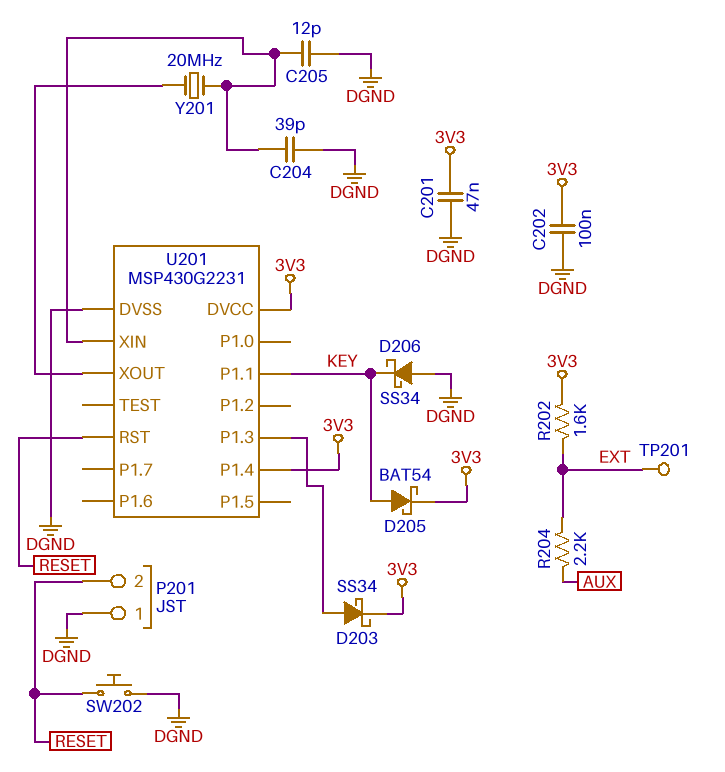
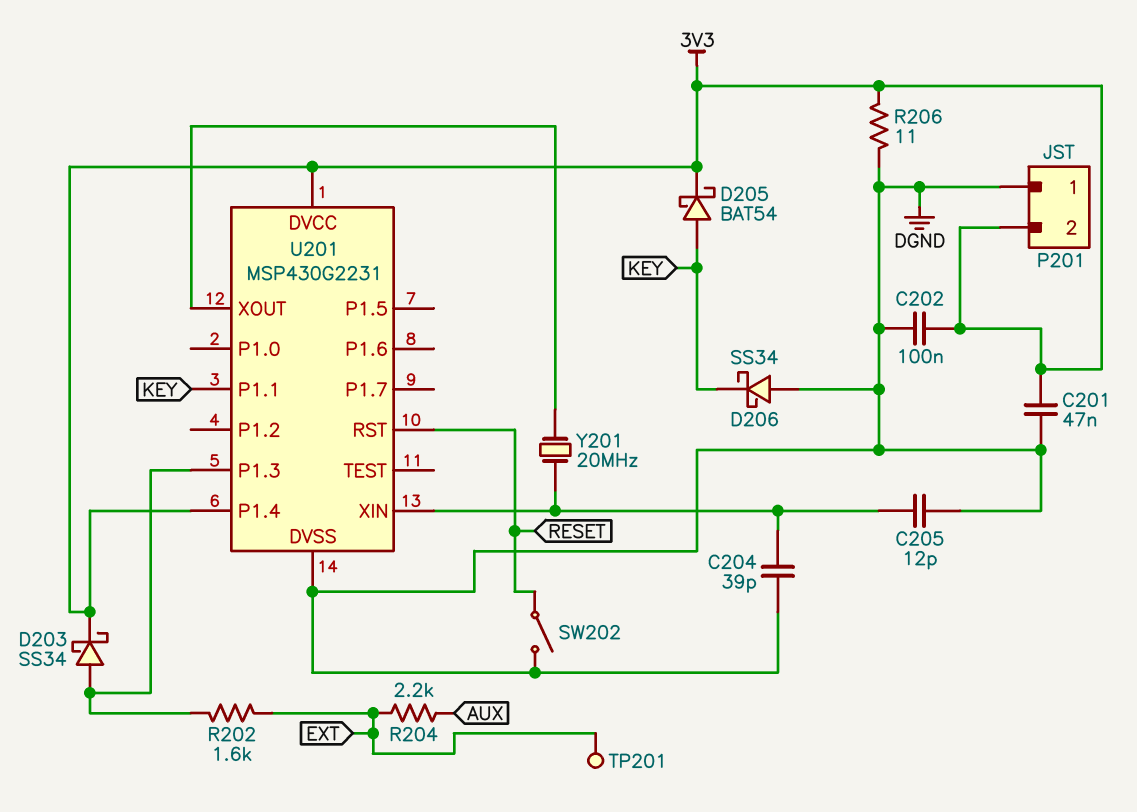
P201 pin 2: RESET -> 3V3
R202: 1.6k (3V3, EXT) -> 1.6k (EXT, U201/P1.3)
R206: none -> 11 (3V3, DGND)
SW202: button (DGND, RESET) -> switch (DGND, RESET)

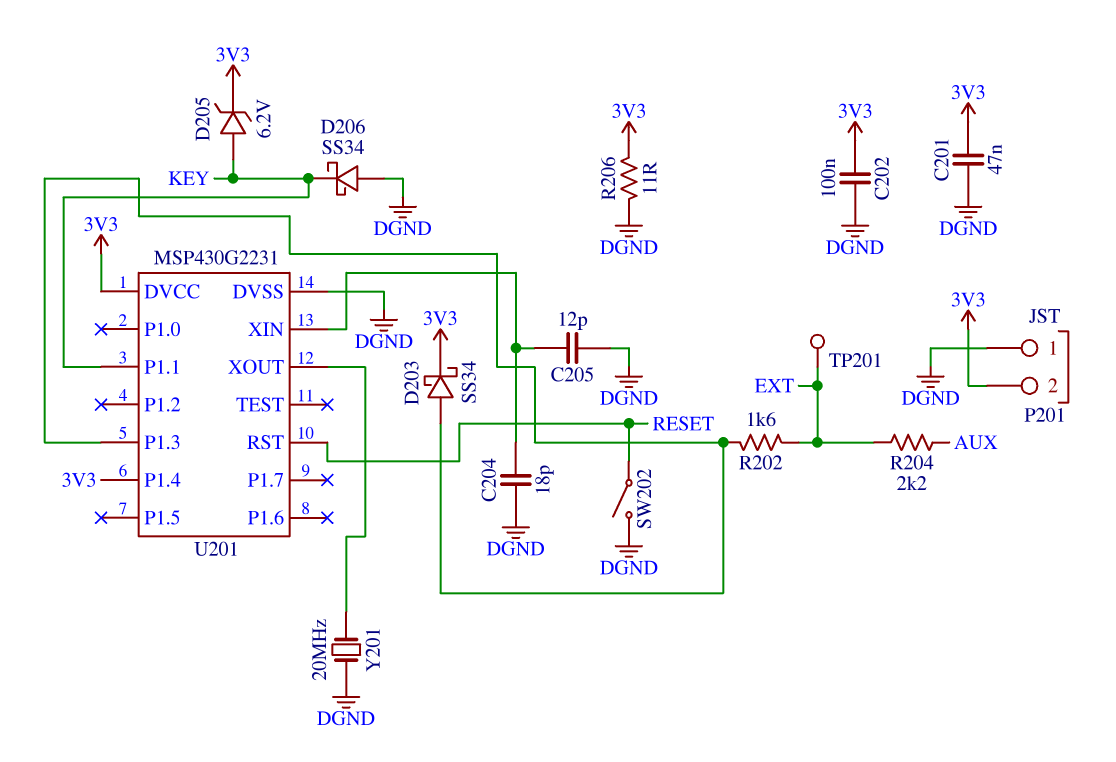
C204: 39pF (DGND, U201/XIN) -> 18pF (DGND, U201/XIN)
D205: schottky BAT54 (A KEY, K 3V3) -> zener 6.2V (A KEY, K 3V3)
Y201: 20MHz (U201/XIN, U201/XOUT) -> 20MHz (DGND, U201/XOUT)

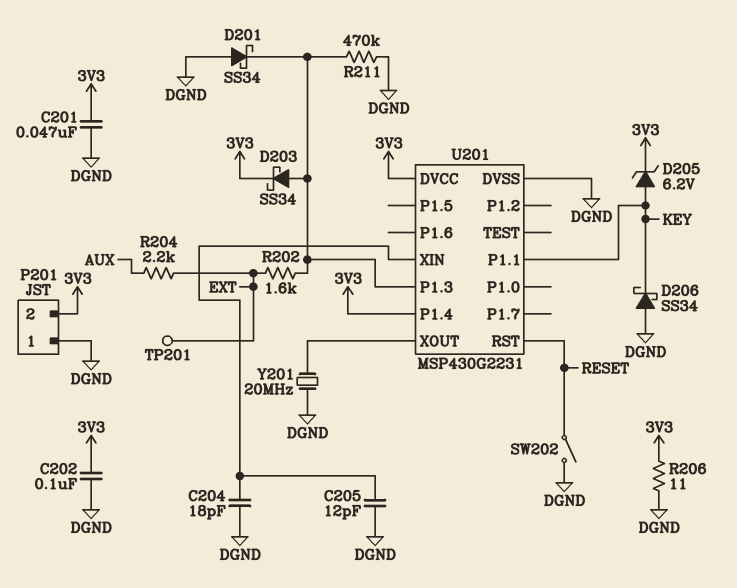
D201: none -> schottky SS34 (A DGND, K U201/P1.3)
R211: none -> 470k (DGND, U201/P1.3)

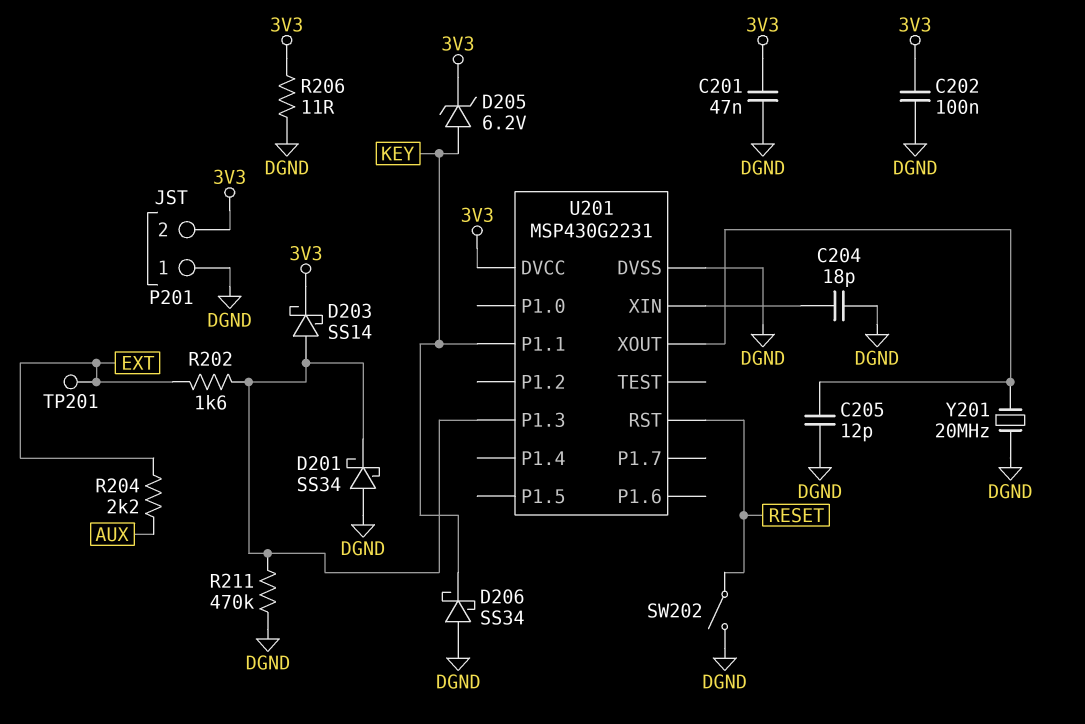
C205: 12pF (DGND, U201/XIN) -> 12pF (DGND, U201/XOUT)
D203: schottky SS34 (A U201/P1.3, K 3V3) -> schottky SS14 (A U201/P1.3, K 3V3)
U201 pin P1.4: 3V3 -> none

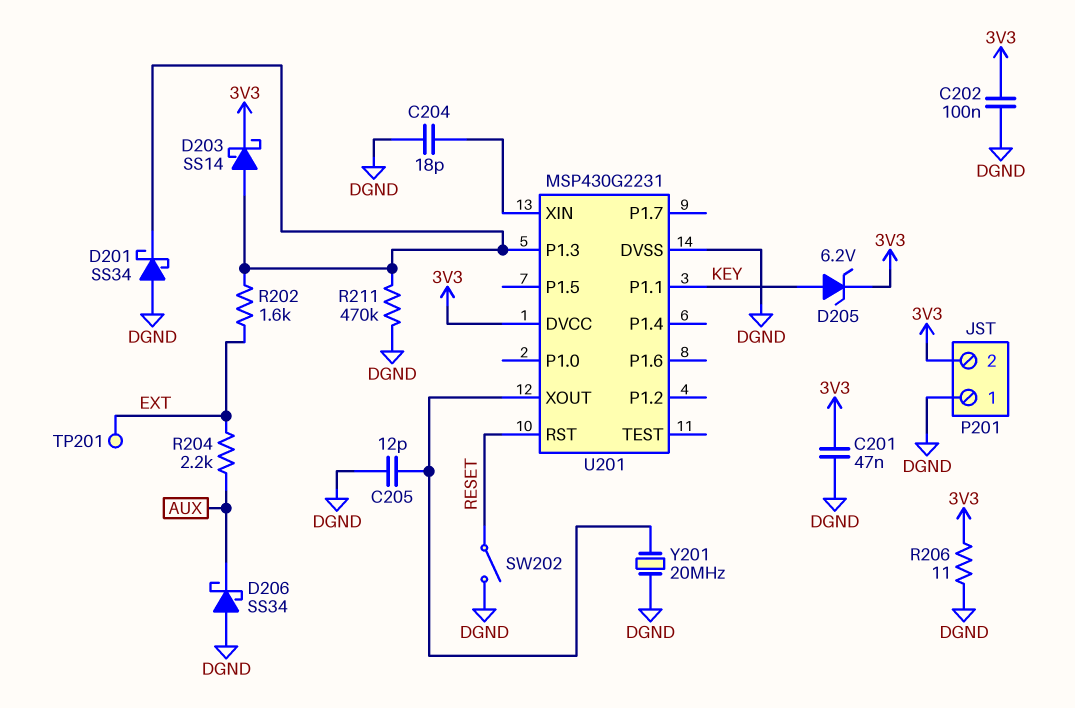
D206: schottky SS34 (A DGND, K KEY) -> schottky SS34 (A DGND, K AUX)

